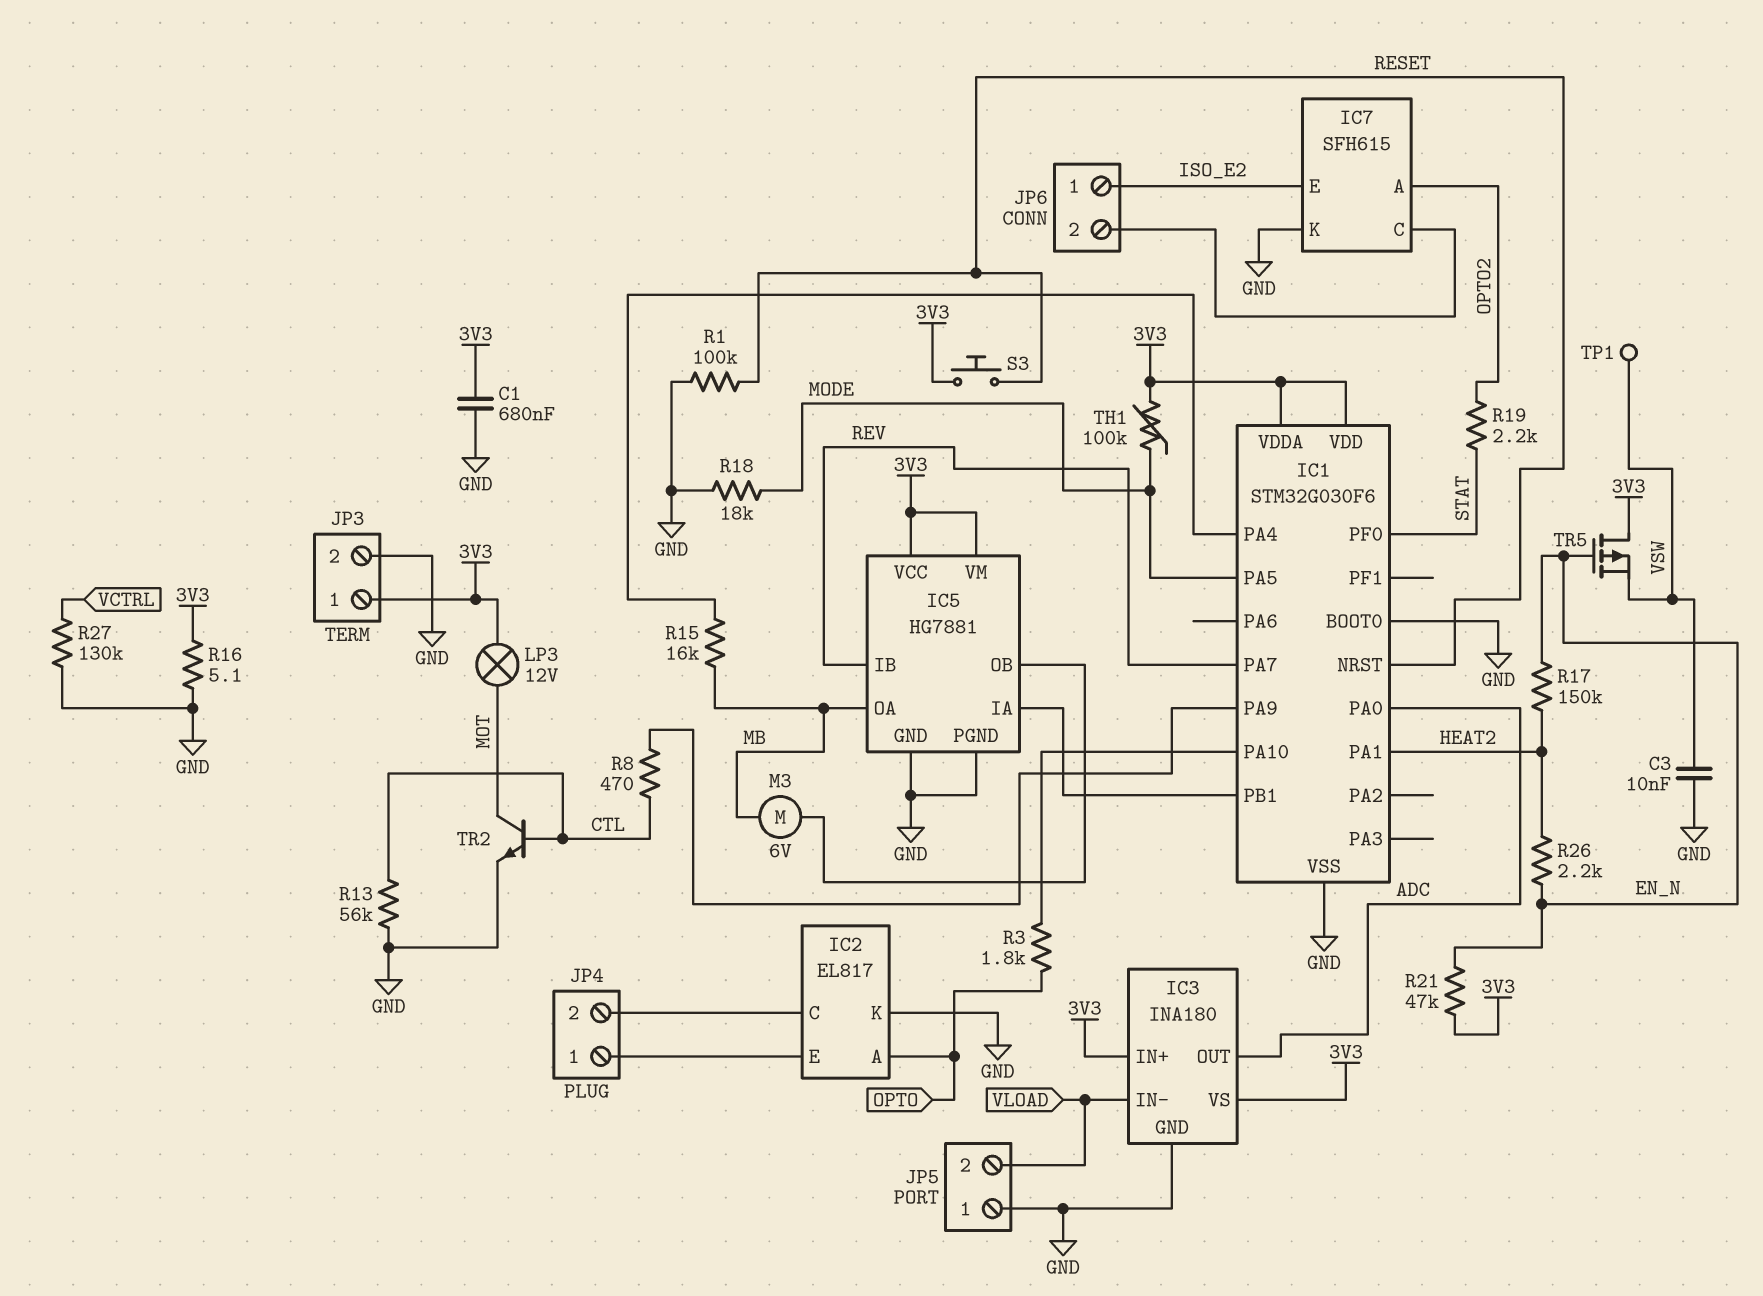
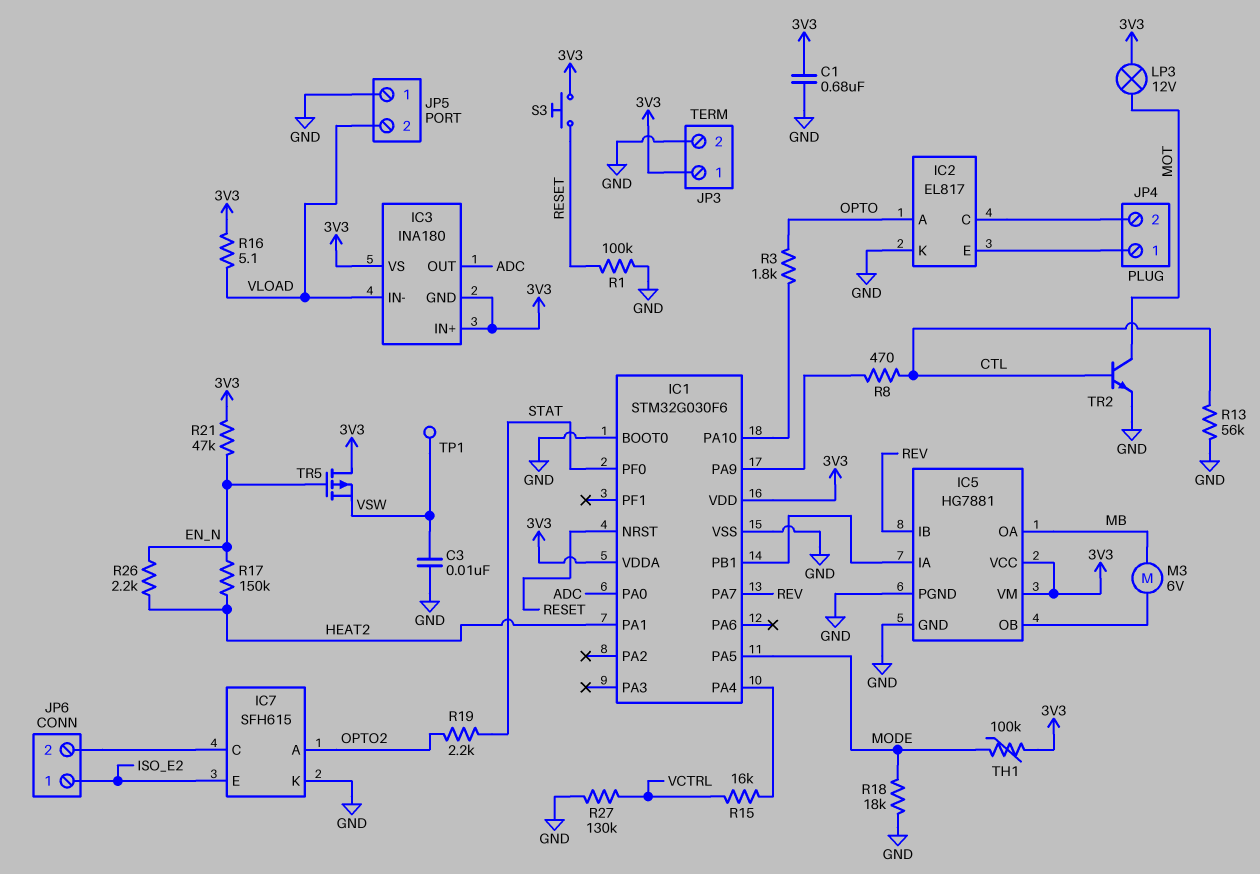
IC3 pin GND: GND -> 3V3
R15: 16k (IC1/PA4, MB) -> 16k (IC1/PA4, VCTRL)
R16: 5.1 (3V3, GND) -> 5.1 (3V3, VLOAD)

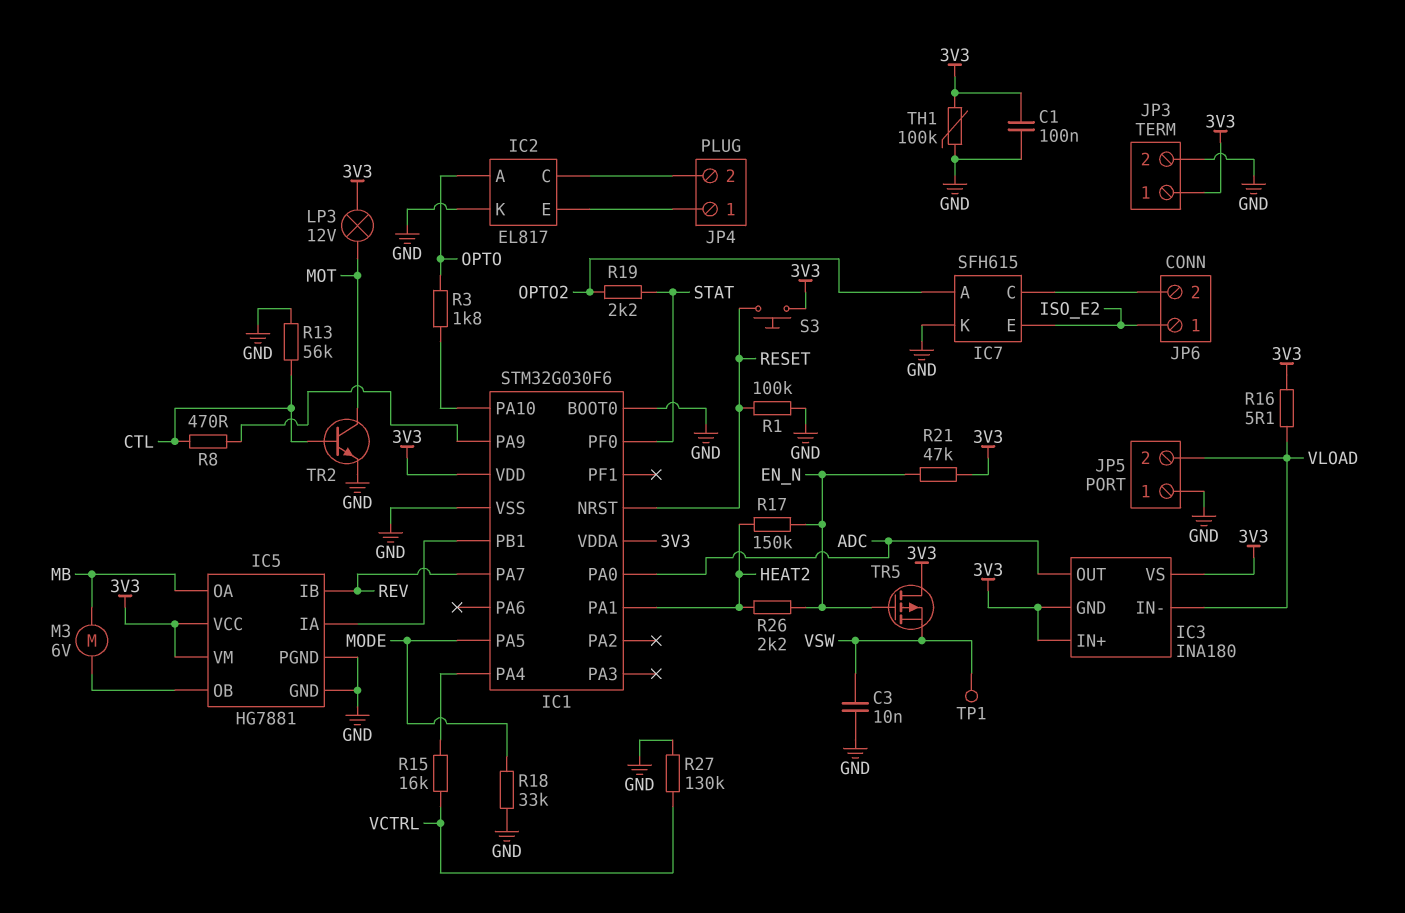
C1: 680nF (3V3, GND) -> 100nF (3V3, GND)
R18: 18k (GND, MODE) -> 33k (GND, MODE)
TH1: 100k (3V3, MODE) -> 100k (3V3, GND)

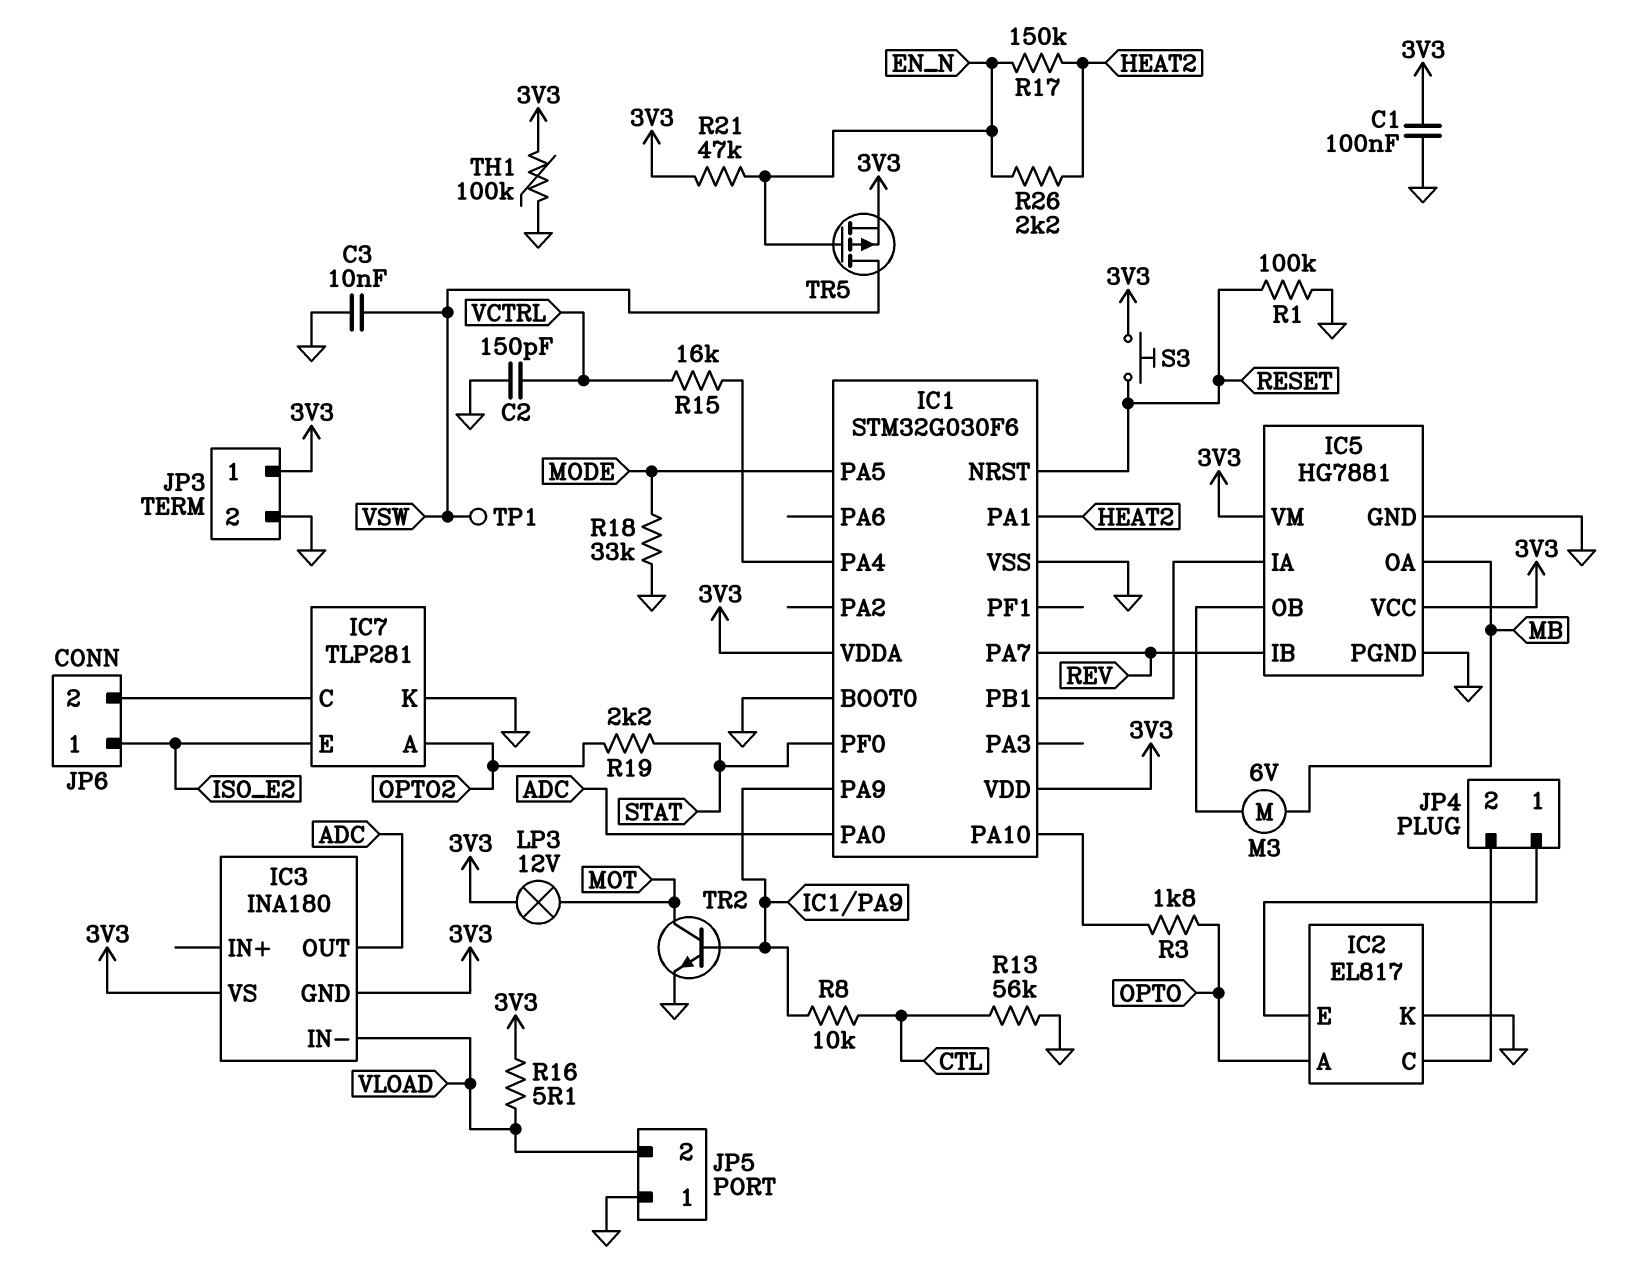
C2: none -> 150pF (GND, VCTRL)
IC3 pin IN+: 3V3 -> none
IC7: SFH615 -> TLP281
R8: 470 (CTL, IC1/PA9) -> 10k (CTL, IC1/PA9)
R27: 130k (GND, VCTRL) -> none
TR2: NPN (B CTL, C MOT, E GND) -> NPN (B IC1/PA9, C MOT, E GND)
TR5: PMOS (G EN_N, D 3V3, S VSW) -> PMOS (G EN_N, D VSW, S 3V3)

